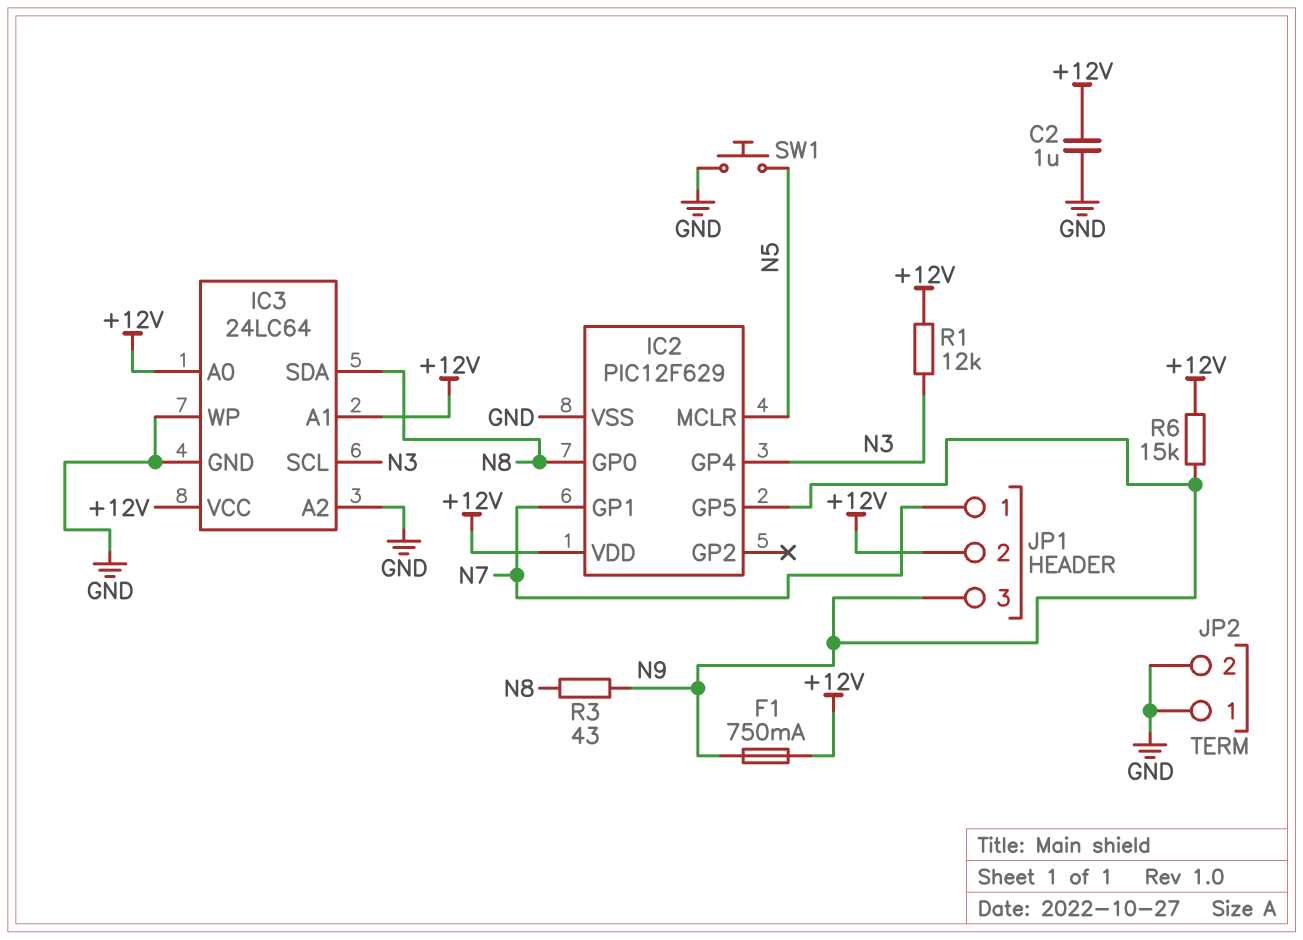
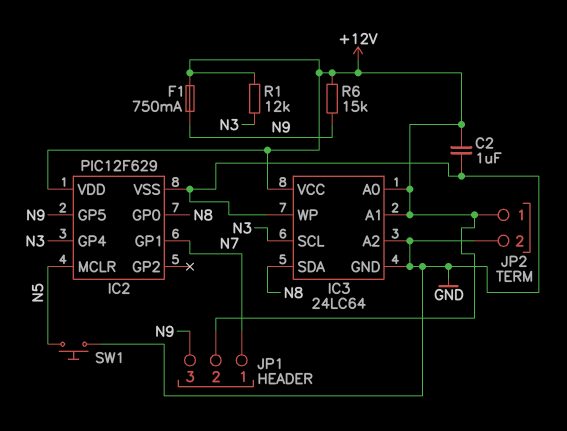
JP2 pin 1: GND -> +12V
R3: 43 (N8, N9) -> none

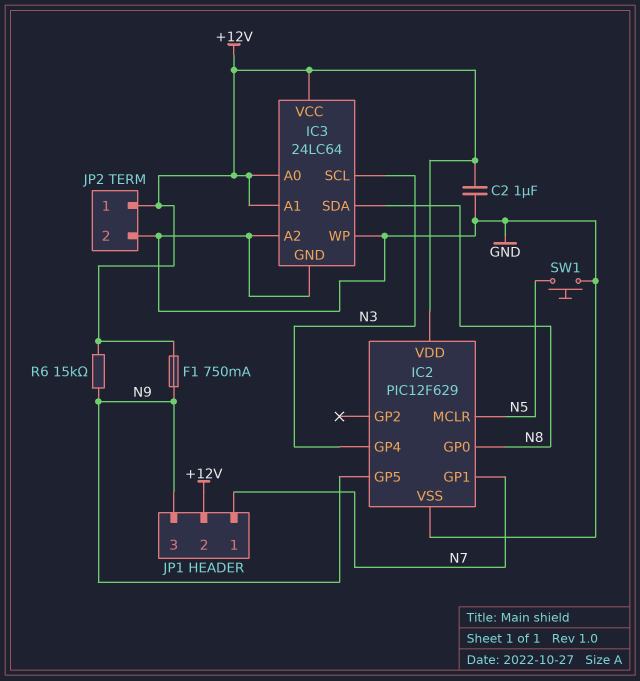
R1: 12k (+12V, N3) -> none

